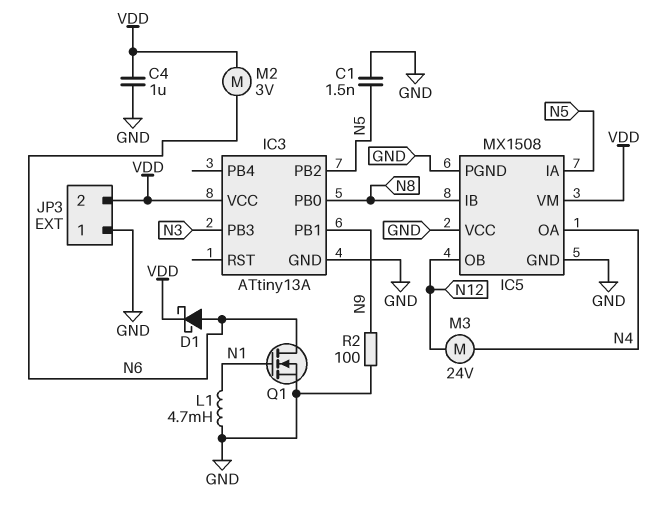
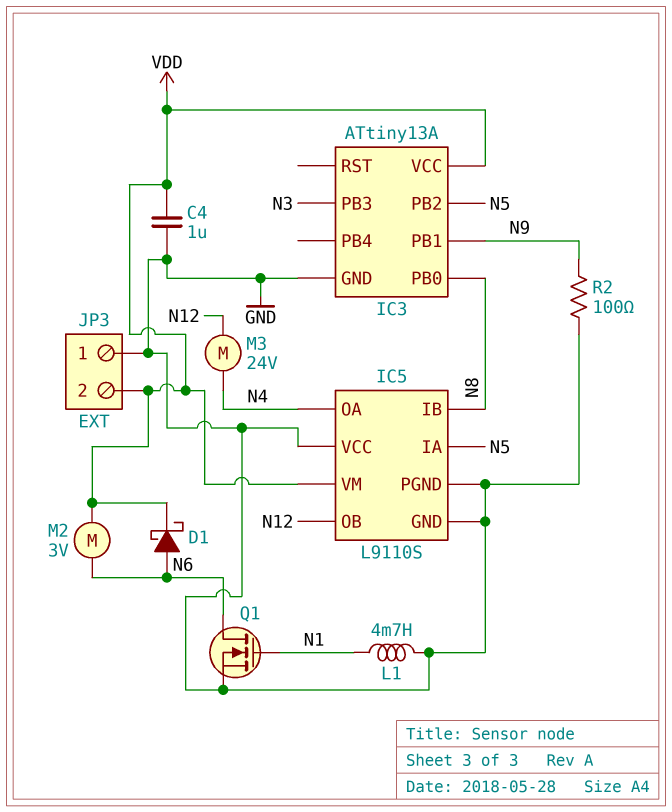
C1: 1.5nF (GND, N5) -> none
IC5: MX1508 -> L9110S

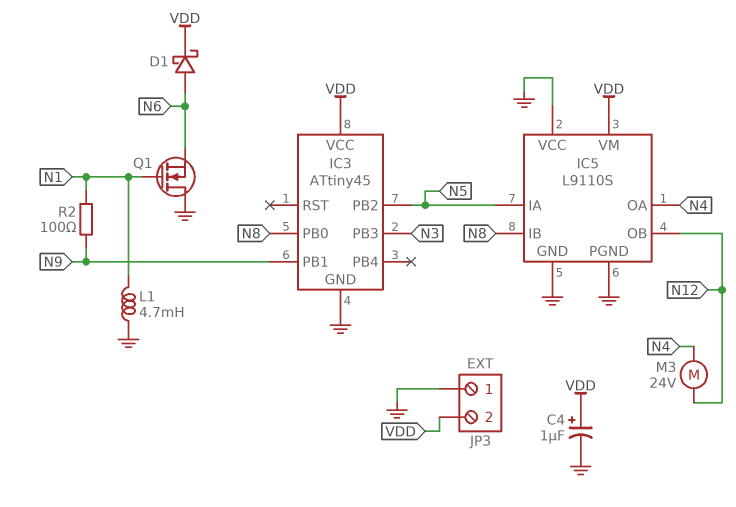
C4: 1uF (GND, VDD) -> 1uF (plus VDD, minus GND)
IC3: ATtiny13A -> ATtiny45
M2: motor 3V (N6, VDD) -> none
Q1: NMOS (G N1, D N6, S GND) -> NMOS (G N1, D GND, S N6)
R2: 100 (GND, N9) -> 100 (N1, N9)

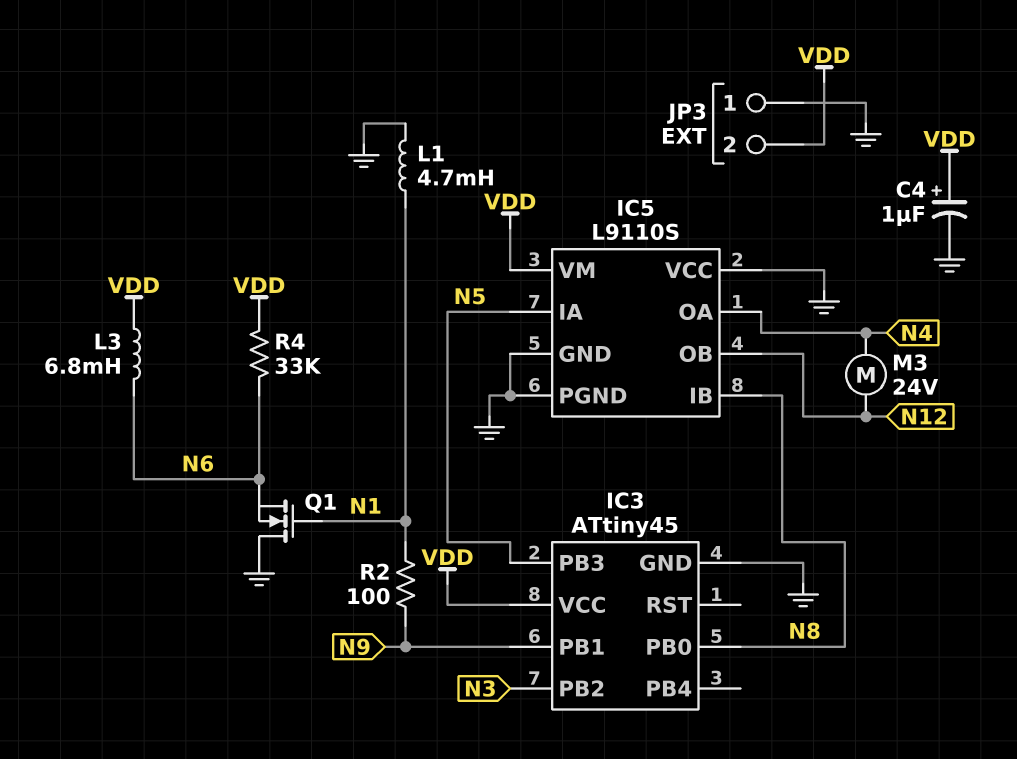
D1: schottky (A N6, K VDD) -> none
IC3 pin PB2: N5 -> N3
IC3 pin PB3: N3 -> N5
L3: none -> 6.8mH (N6, VDD)
R4: none -> 33k (N6, VDD)

